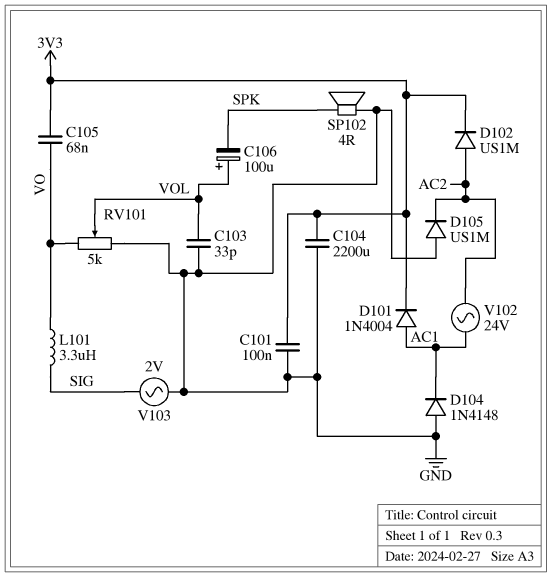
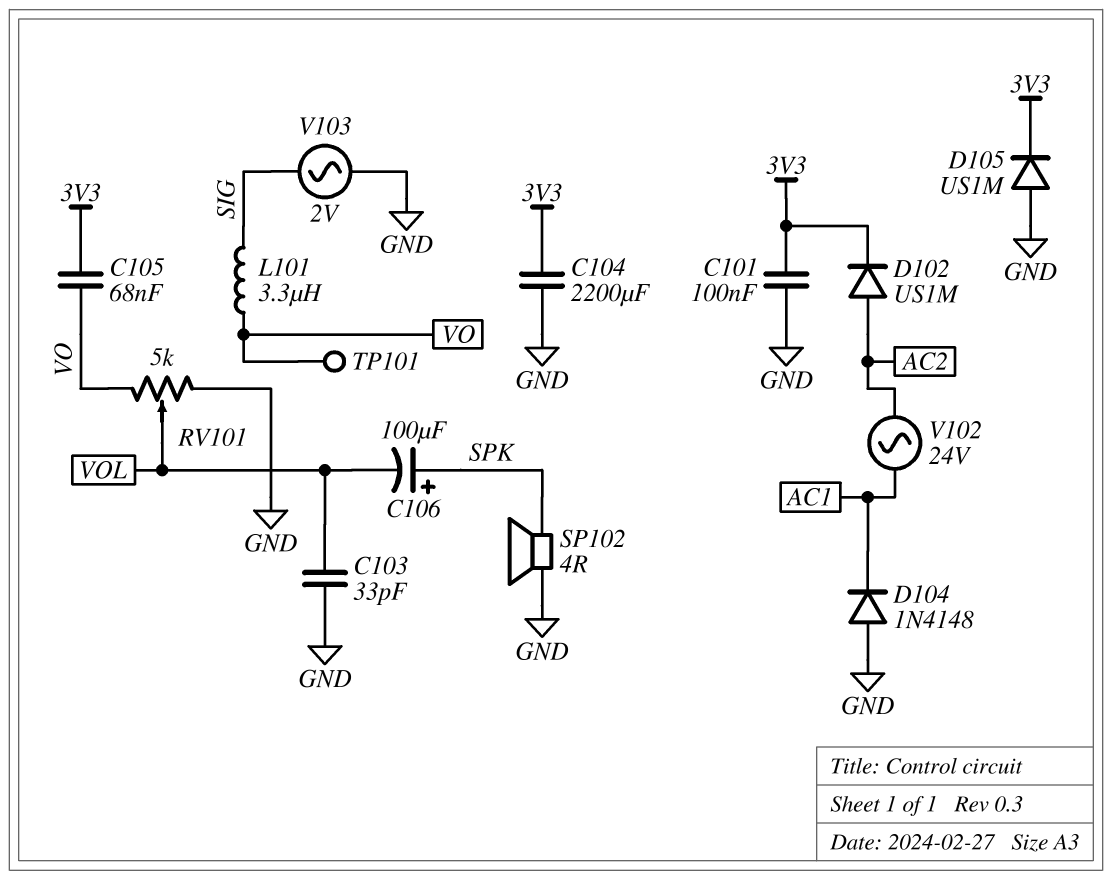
C106: 100uF (plus VOL, minus SPK) -> 100uF (plus SPK, minus VOL)
D101: diode 1N4004 (A AC1, K 3V3) -> none
D105: diode US1M (A GND, K AC2) -> diode US1M (A GND, K 3V3)
TP101: none -> test point (VO)

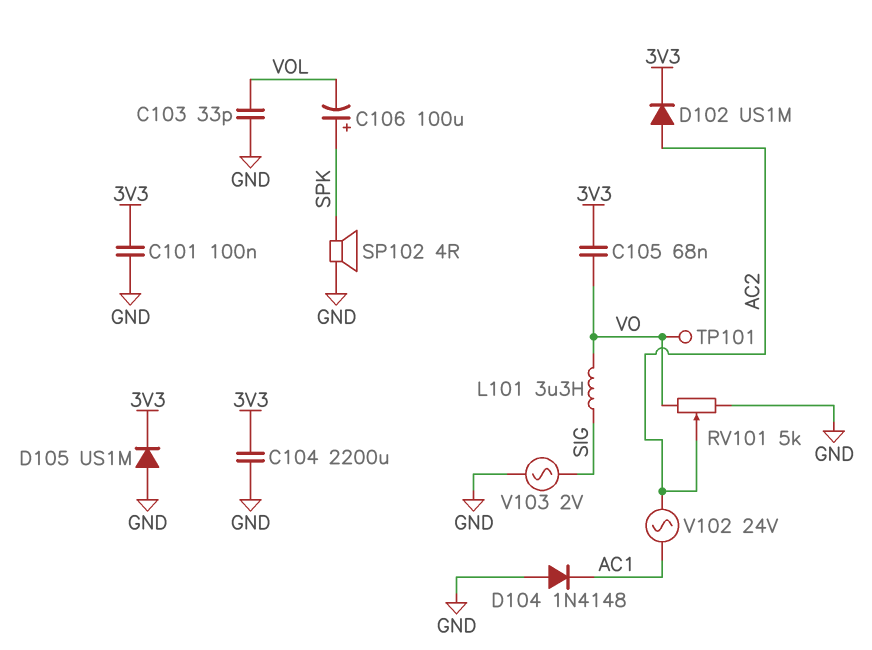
RV101: 5k (GND, VO, wiper VOL) -> 5k (GND, VO, wiper AC2)

